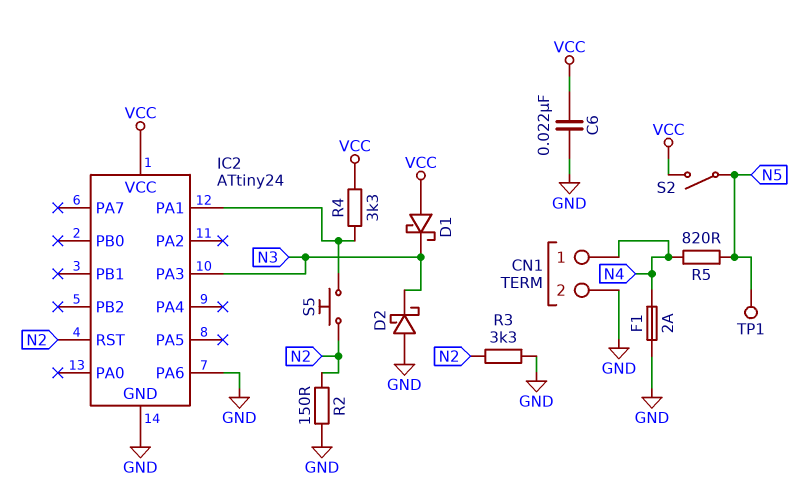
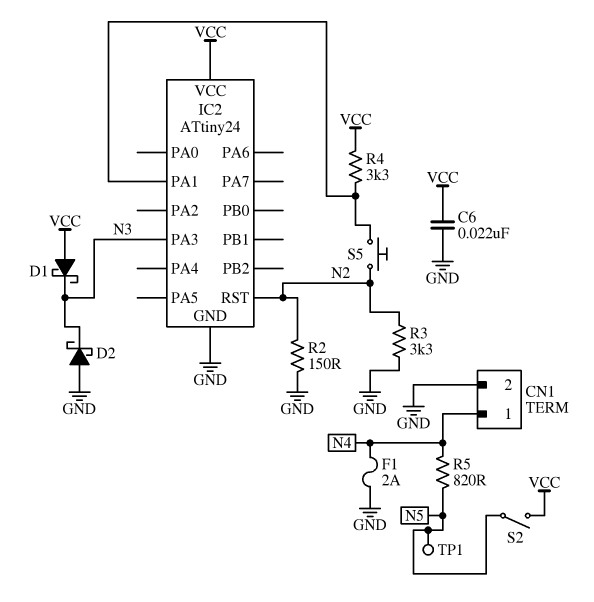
IC2 pin PA6: GND -> none

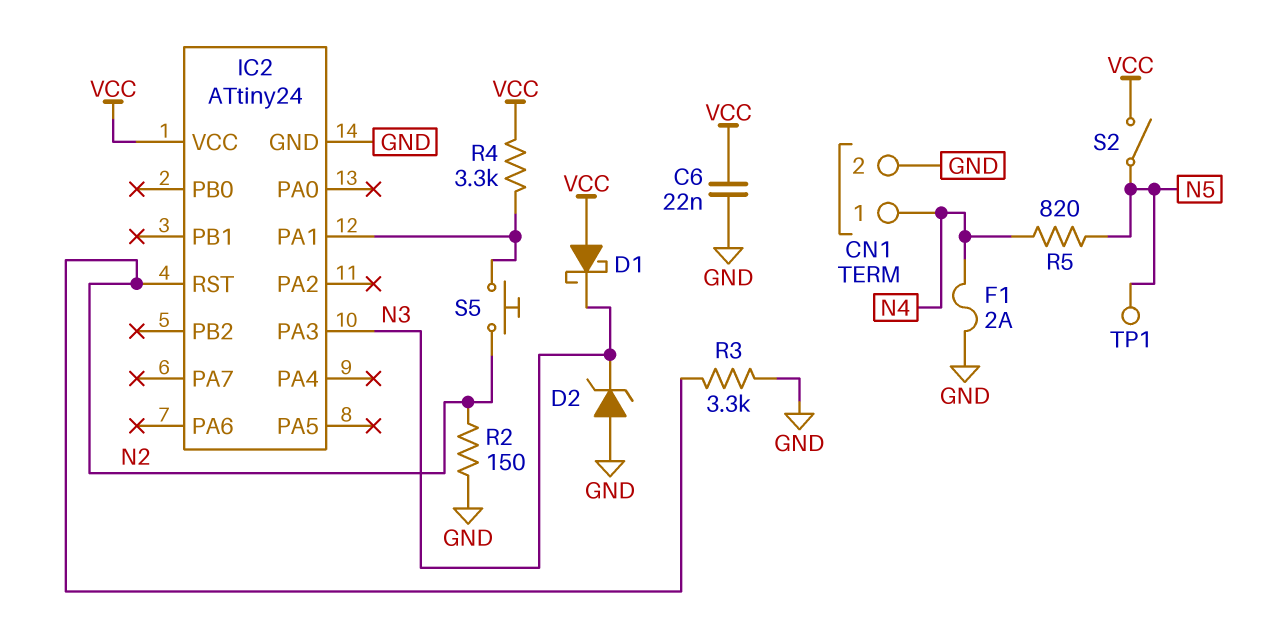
D2: schottky (A GND, K N3) -> zener (A GND, K N3)

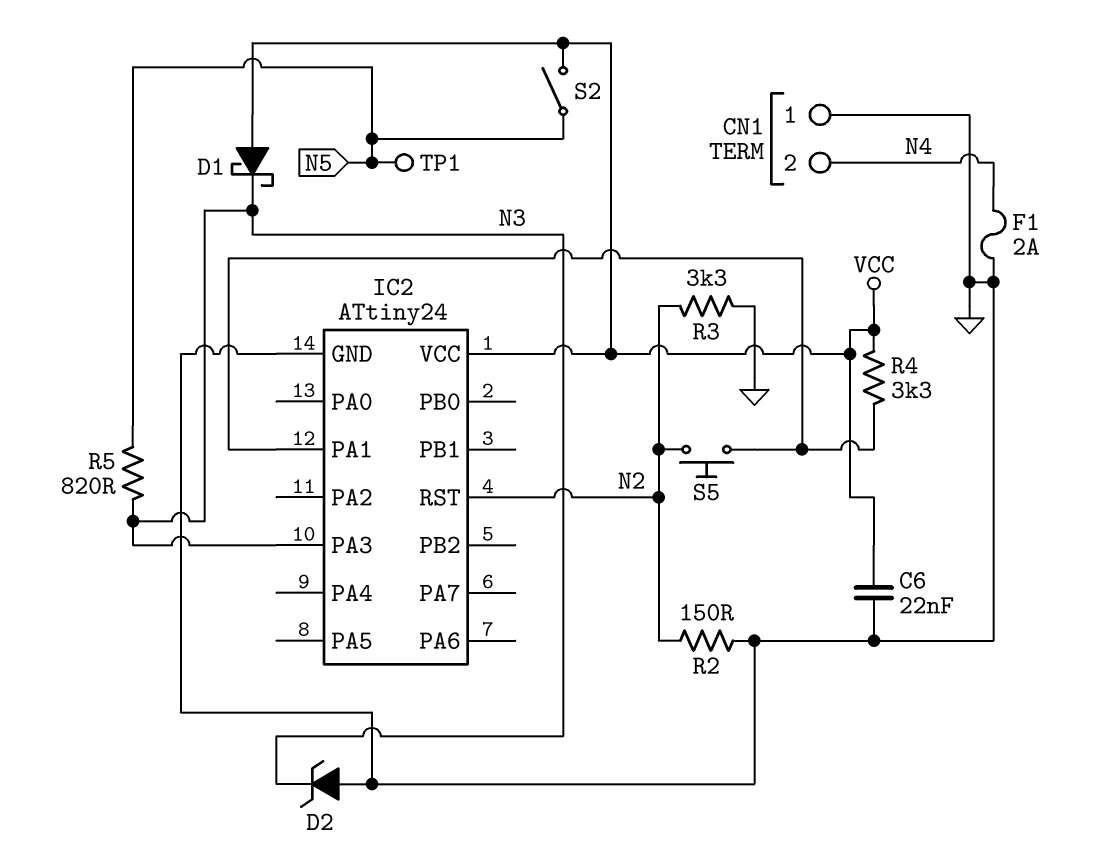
CN1 pin 1: N4 -> GND
CN1 pin 2: GND -> N4
R5: 820 (N4, N5) -> 820 (N3, N5)

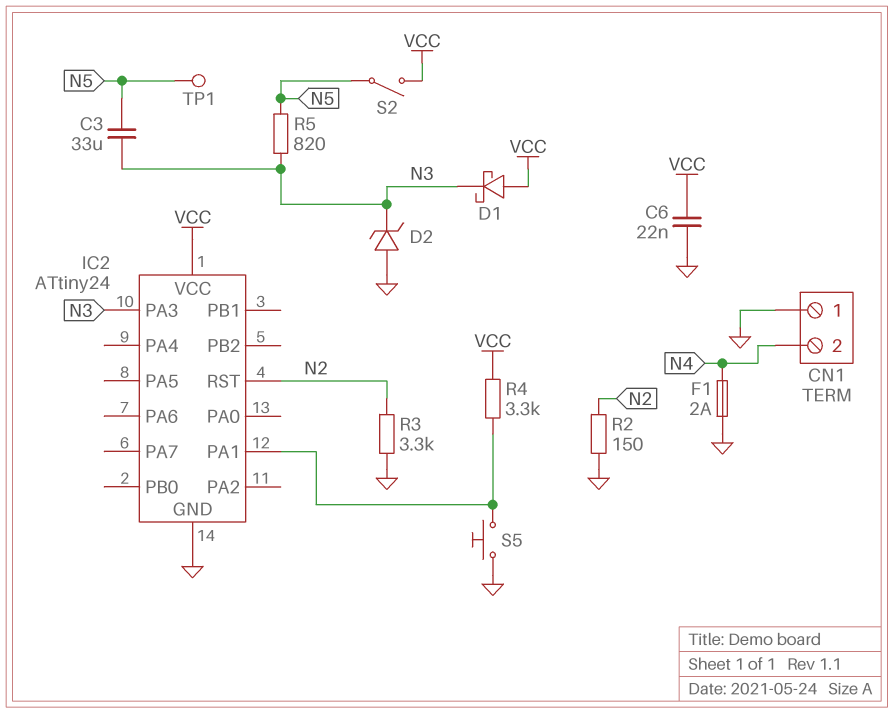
C3: none -> 33uF (N3, N5)
S5: button (IC2/PA1, N2) -> button (GND, IC2/PA1)

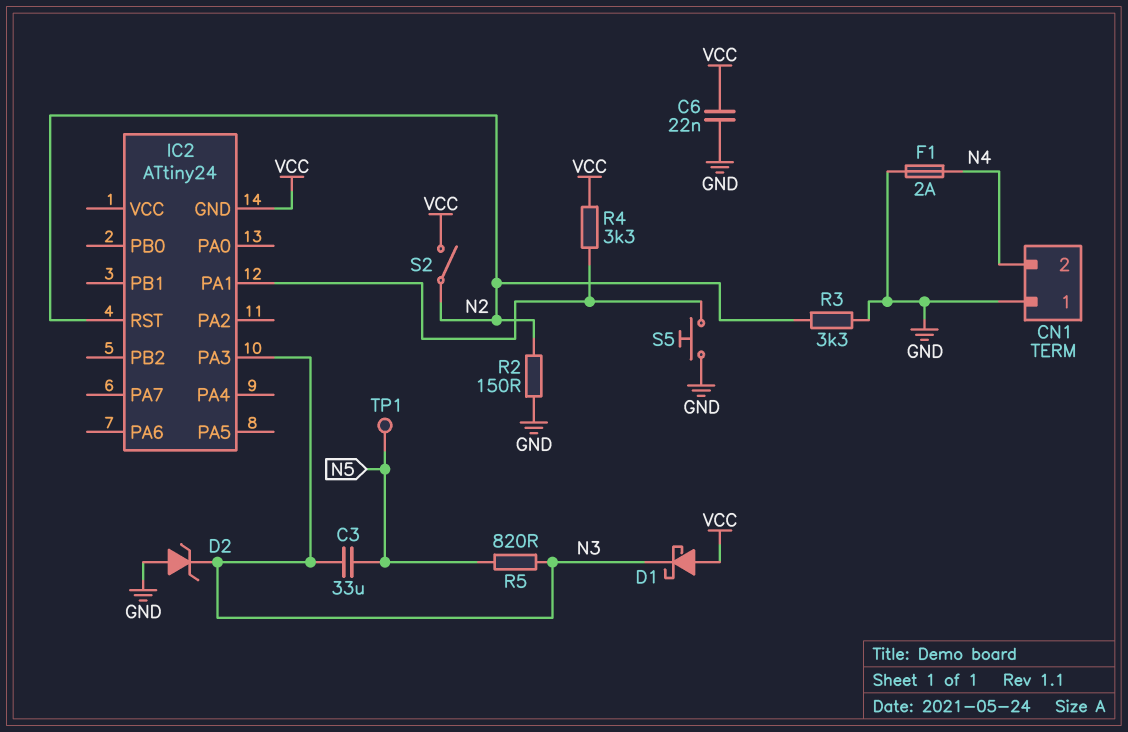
IC2 pin GND: GND -> VCC
IC2 pin VCC: VCC -> none
S2: switch (N5, VCC) -> switch (N2, VCC)

